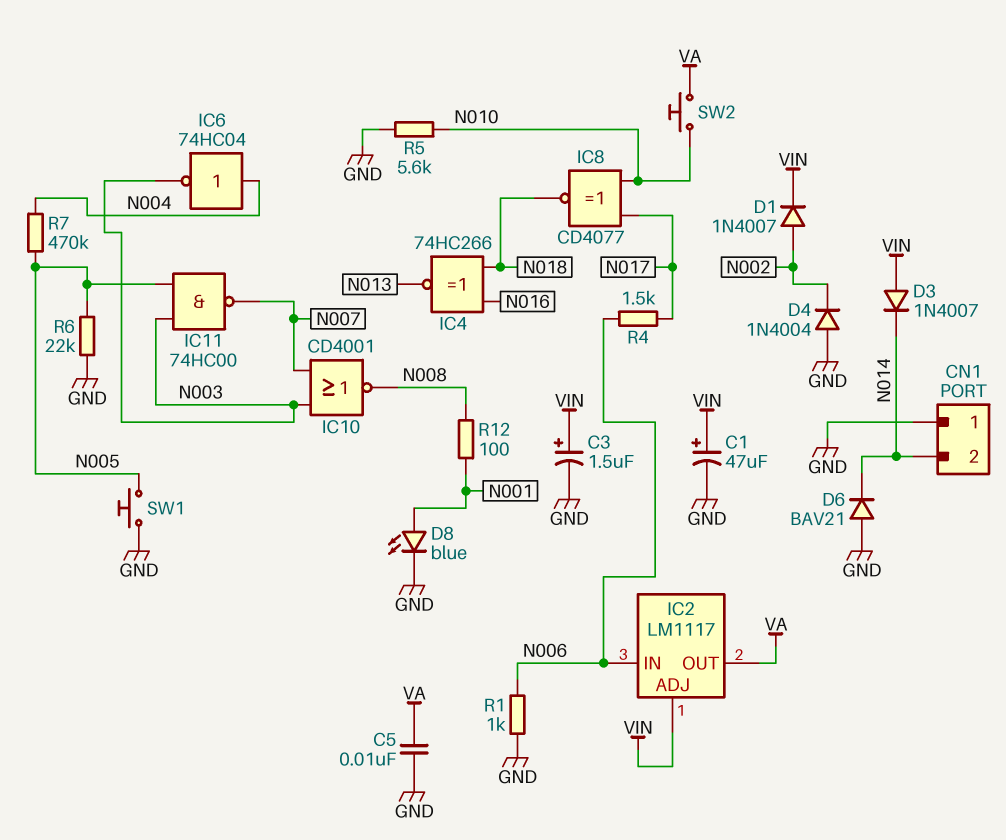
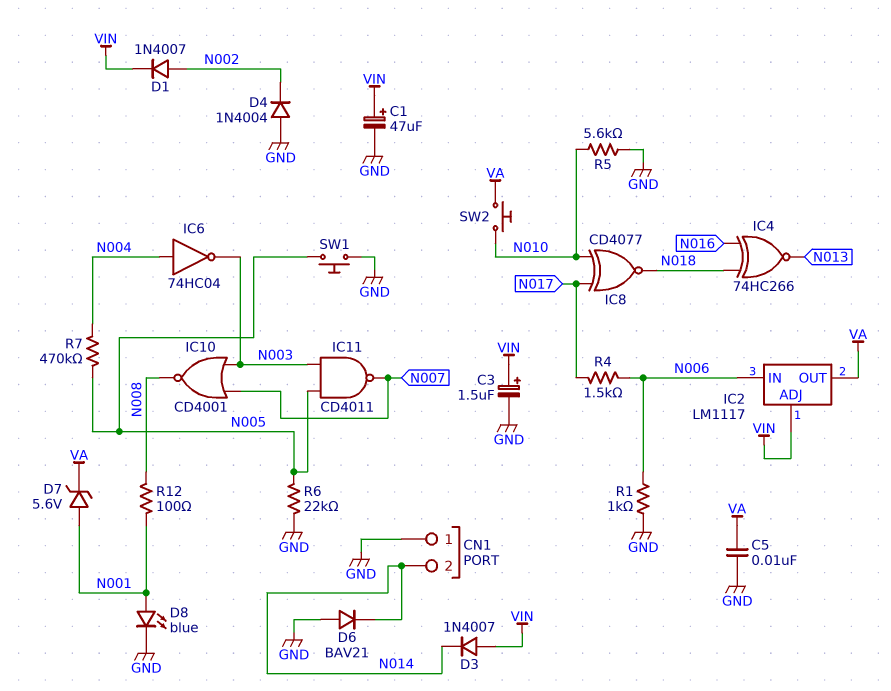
D7: none -> zener 5.6V (A N001, K VA)
IC11: NAND 74HC00 (in N003, in N005, out N007) -> NAND CD4011 (in N003, in N005, out N007)

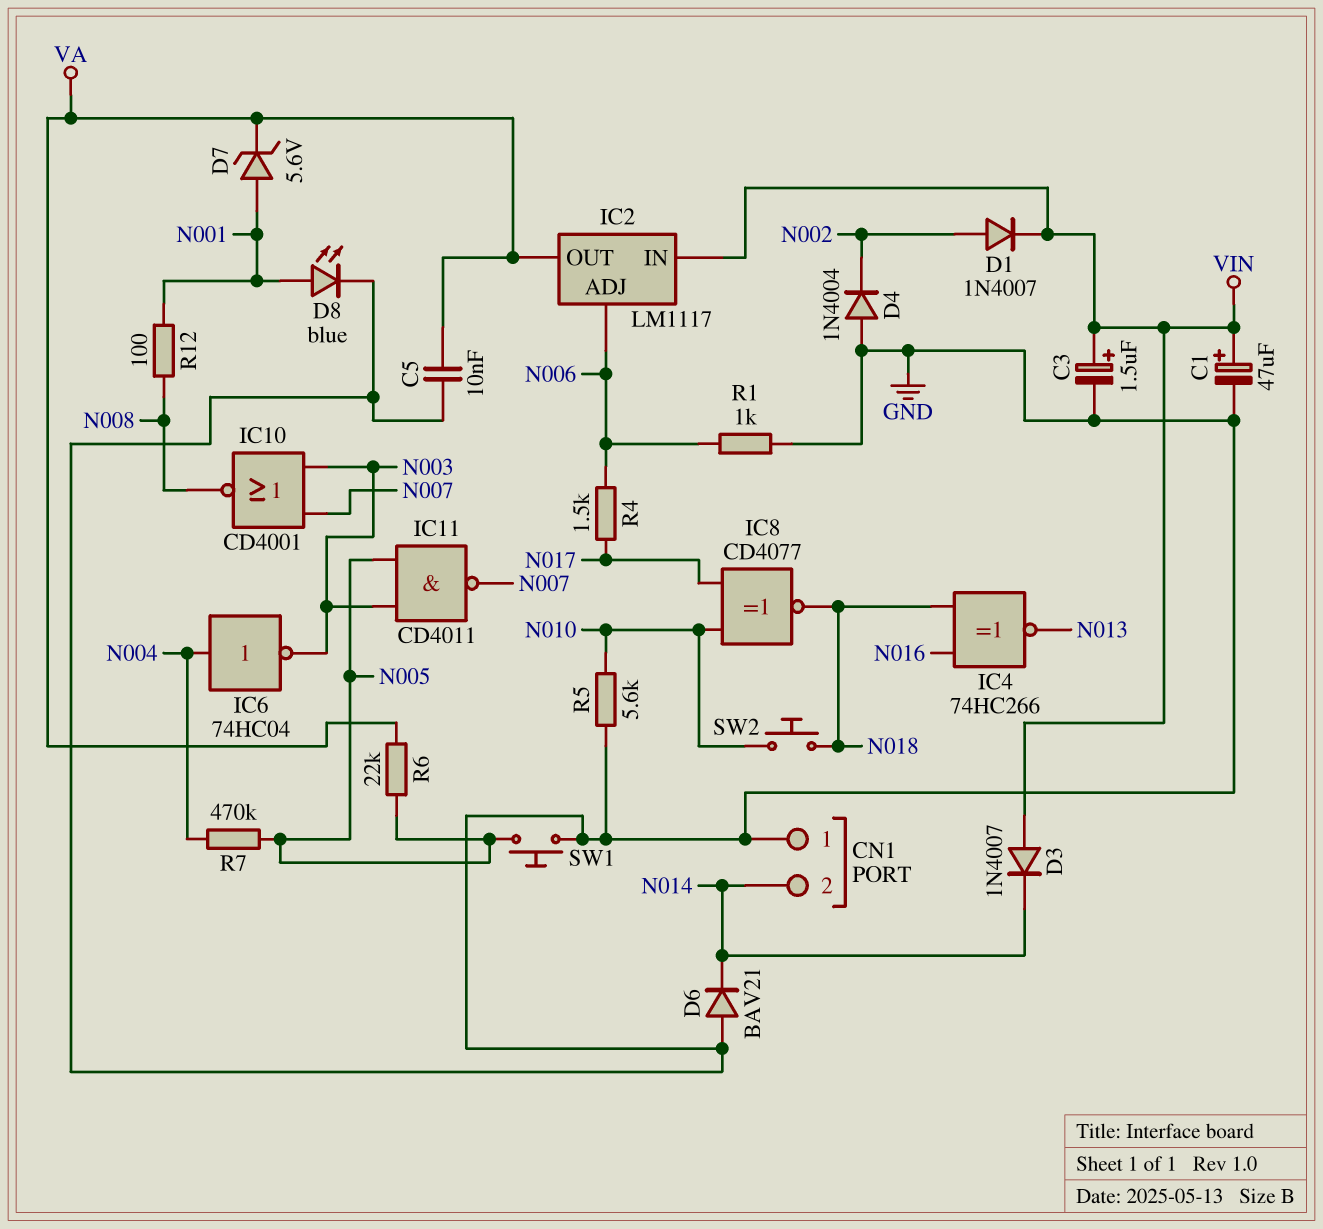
IC2 pin ADJ: VIN -> N006
IC2 pin IN: N006 -> VIN
R6: 22k (GND, N005) -> 22k (N005, VA)
SW2: button (N010, VA) -> button (N010, N018)

